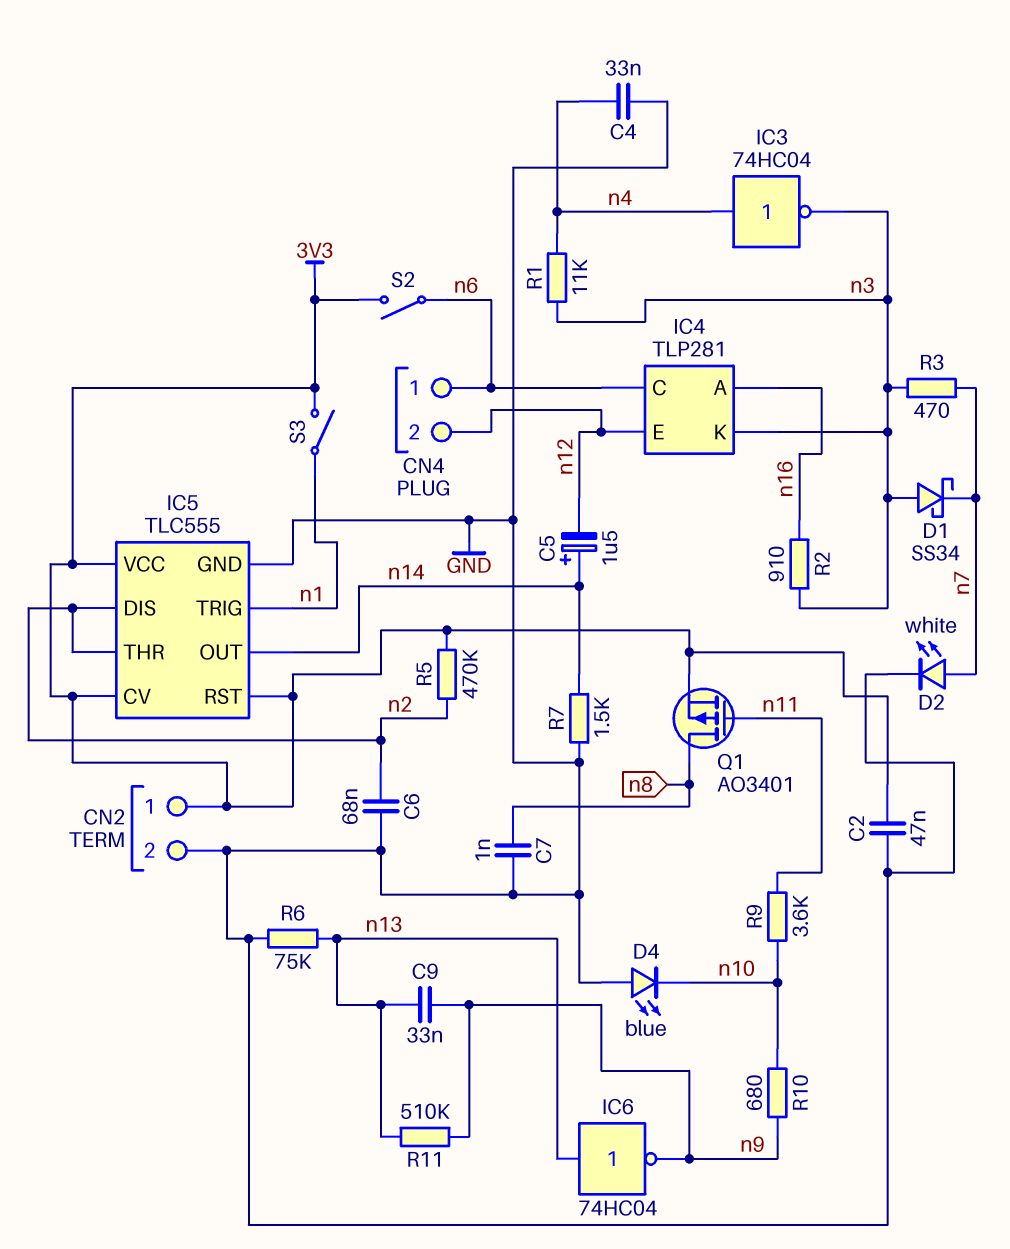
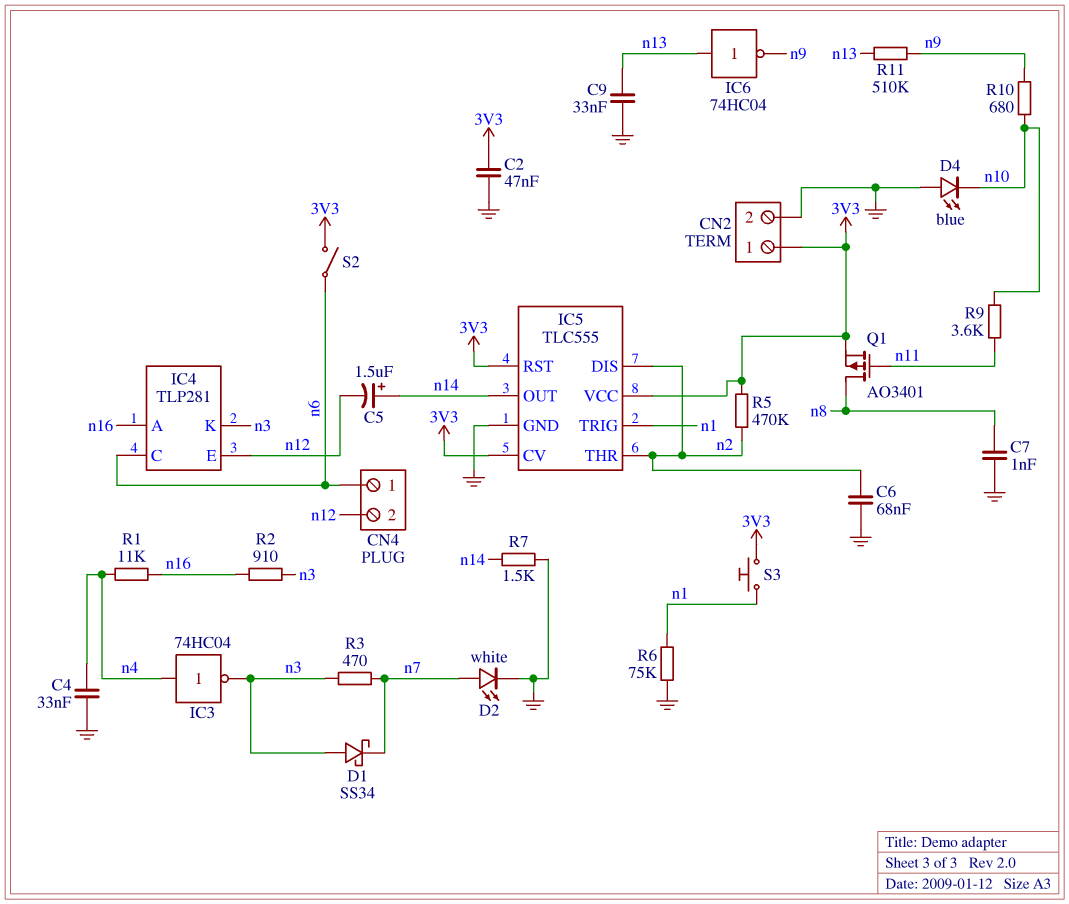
C9: 33nF (n9, n13) -> 33nF (GND, n13)
R1: 11k (n3, n4) -> 11k (n4, n16)
R6: 75k (GND, n13) -> 75k (GND, n1)
S3: switch (3V3, n1) -> button (3V3, n1)

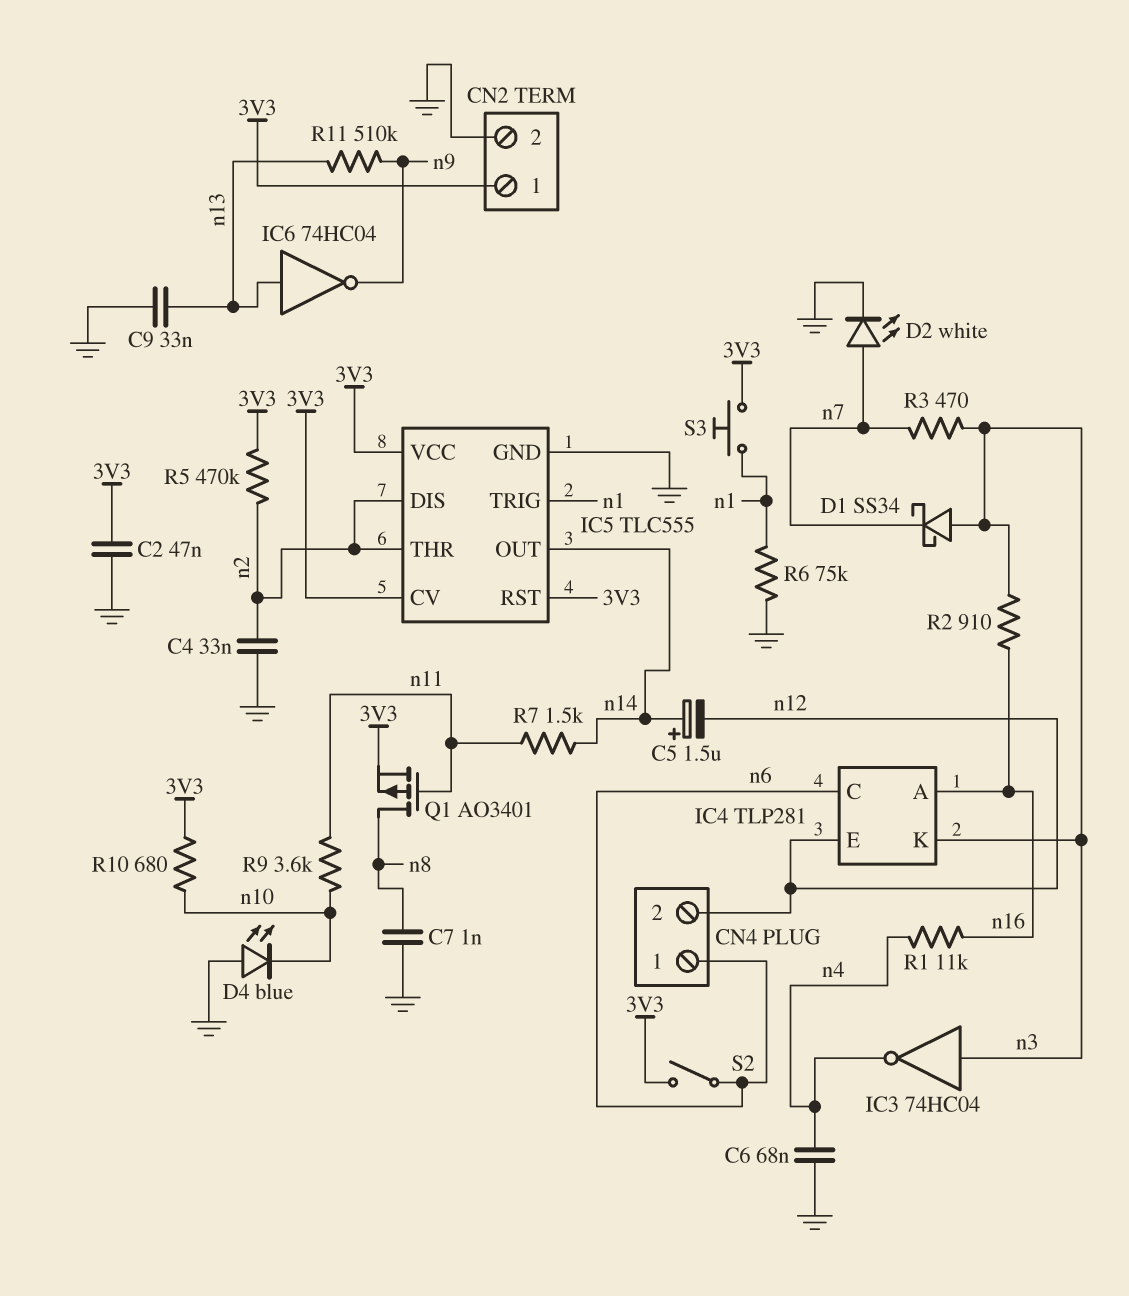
C4: 33nF (GND, n4) -> 33nF (GND, n2)
C6: 68nF (GND, n2) -> 68nF (GND, n4)
IC3: NOT 74HC04 (in n4, out n3) -> NOT 74HC04 (in n3, out n4)
R7: 1.5k (GND, n14) -> 1.5k (n11, n14)
R10: 680 (n9, n10) -> 680 (3V3, n10)

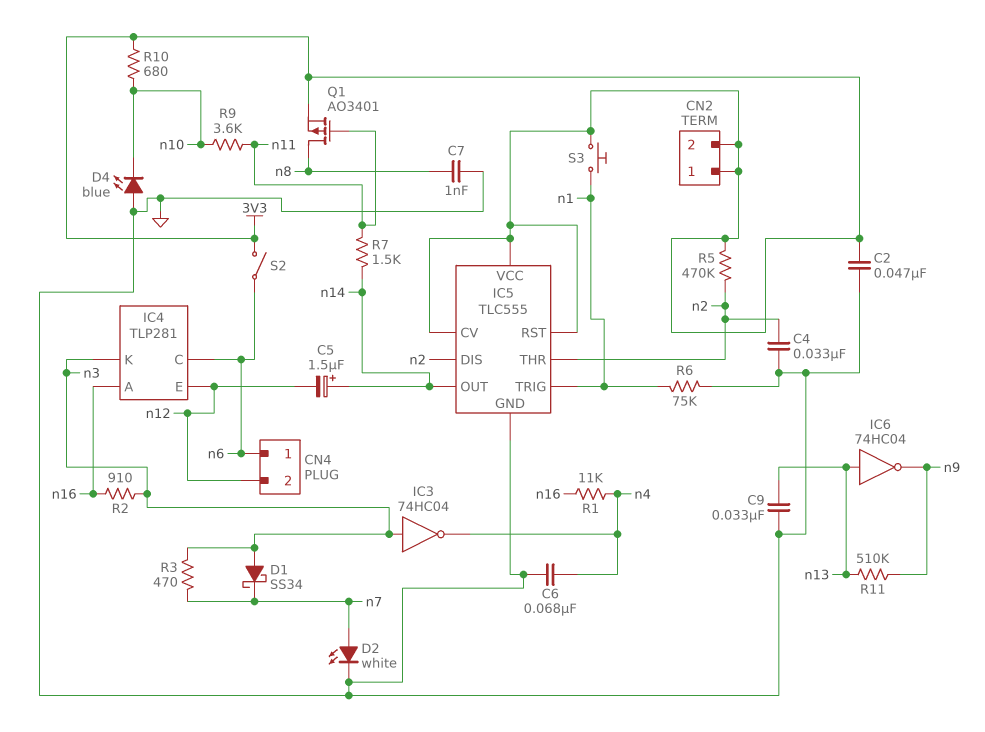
CN2 pin 2: GND -> 3V3

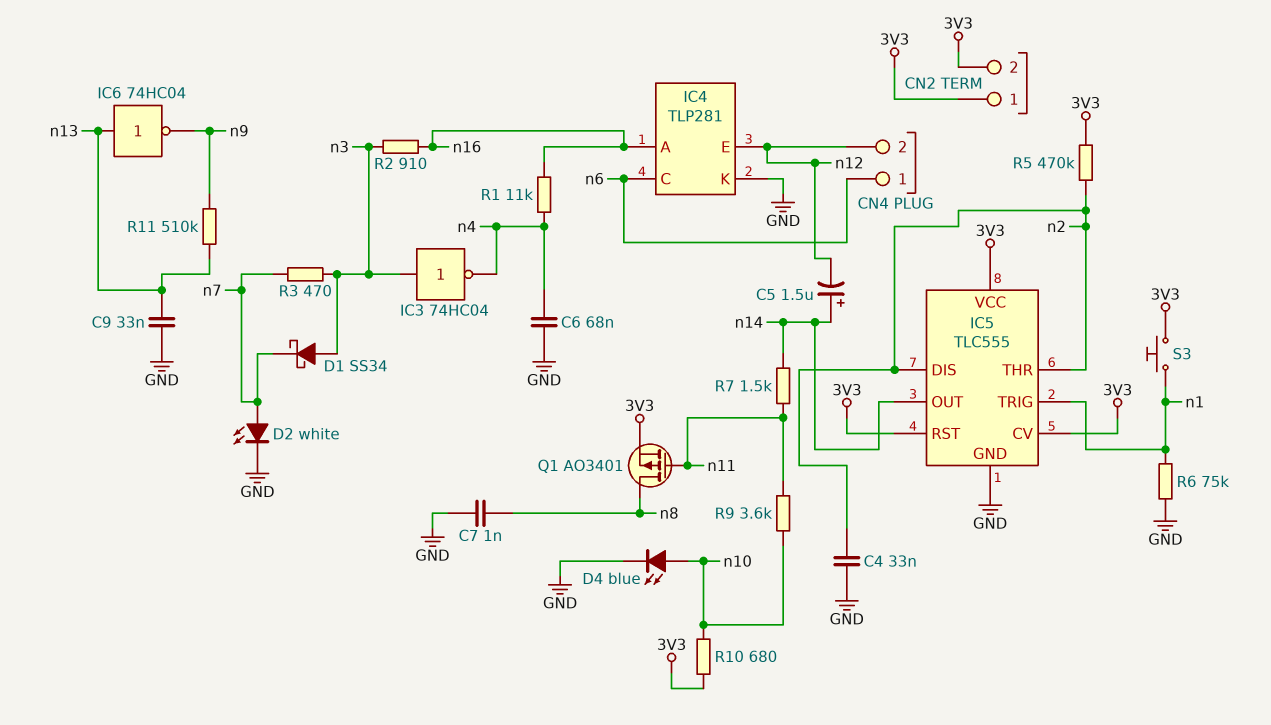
C2: 47nF (3V3, GND) -> none
D4: LED blue (A GND, K n10) -> LED blue (A n10, K GND)
IC4 pin K: n3 -> GND
S2: switch (3V3, n6) -> none

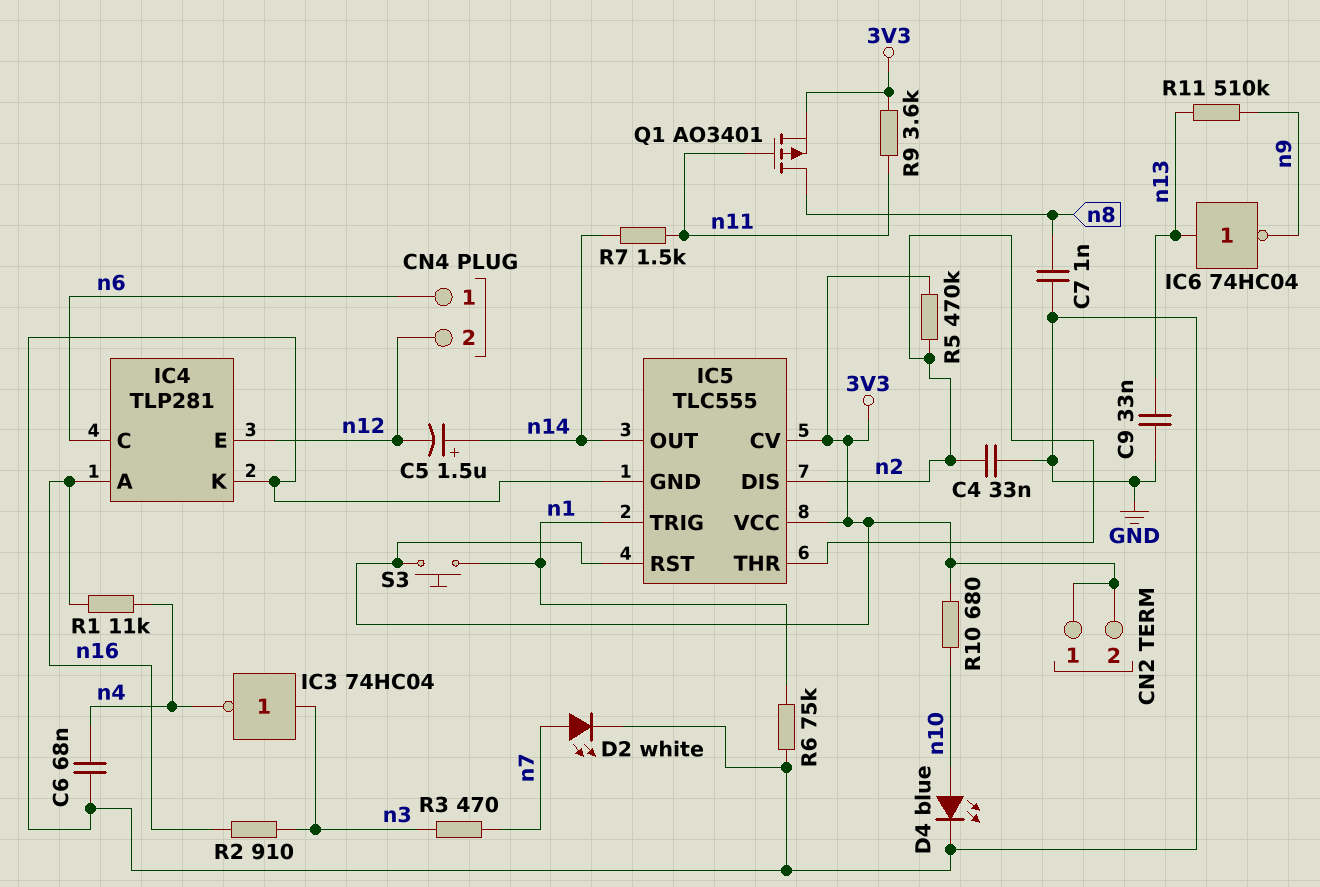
D1: schottky SS34 (A n3, K n7) -> none
R9: 3.6k (n10, n11) -> 3.6k (3V3, n11)

